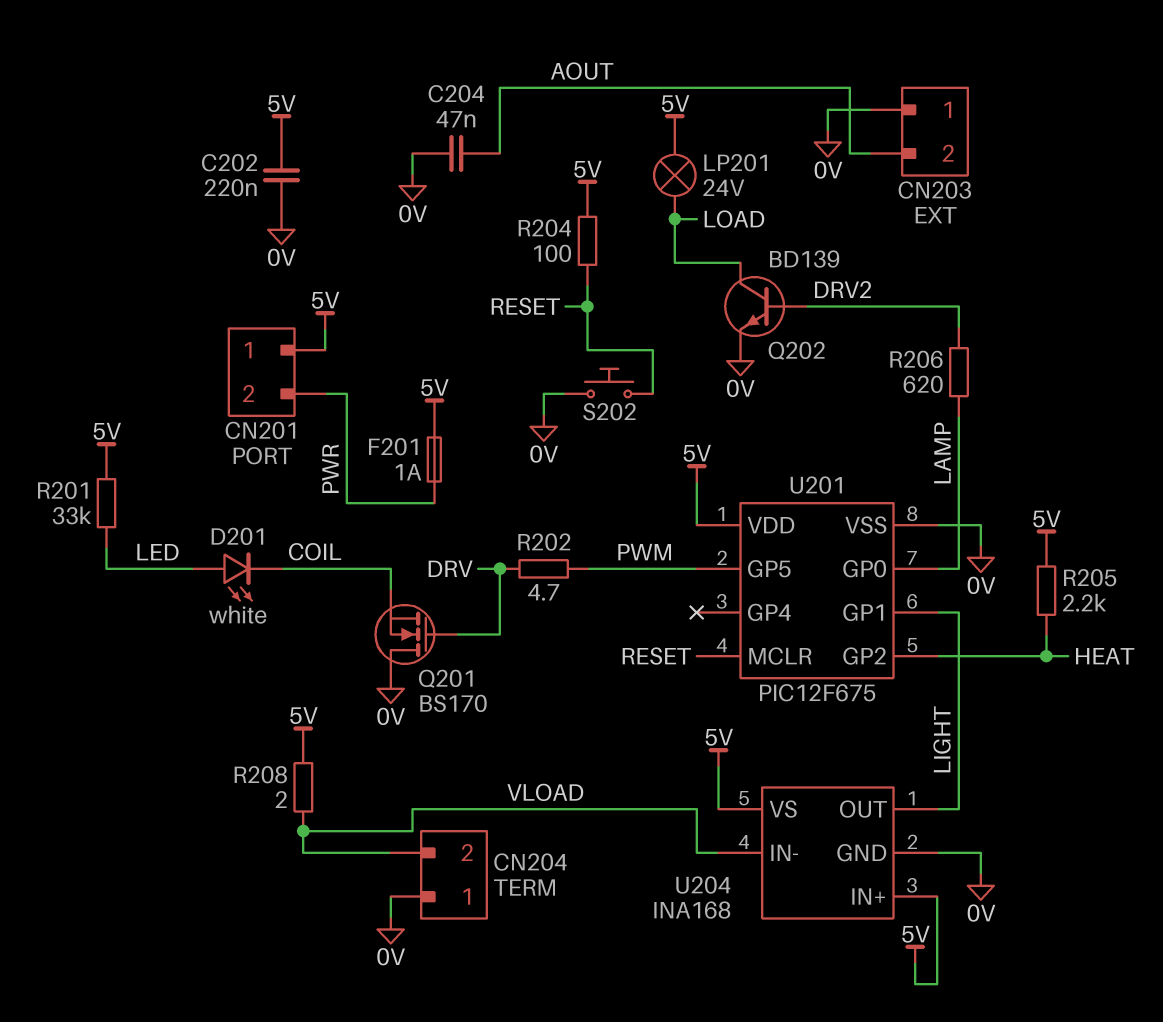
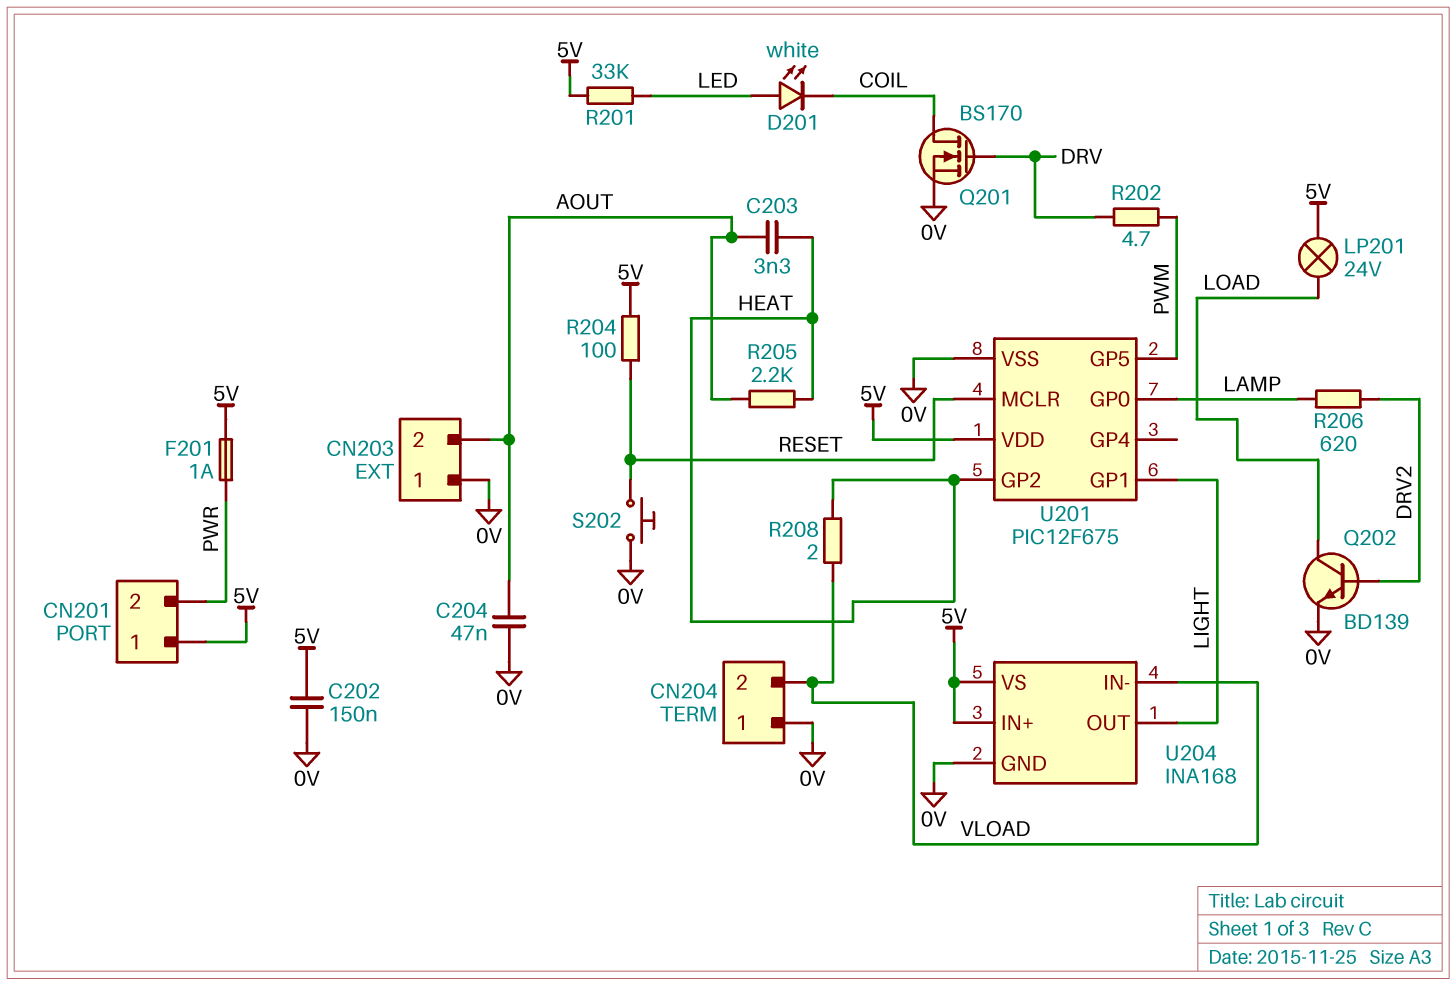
C202: 220nF (0V, 5V) -> 150nF (0V, 5V)
C203: none -> 3.3nF (AOUT, HEAT)
Q201: NMOS BS170 (G DRV, D 0V, S COIL) -> NMOS BS170 (G DRV, D COIL, S 0V)
R205: 2.2k (5V, HEAT) -> 2.2k (AOUT, HEAT)
R208: 2 (5V, VLOAD) -> 2 (HEAT, VLOAD)

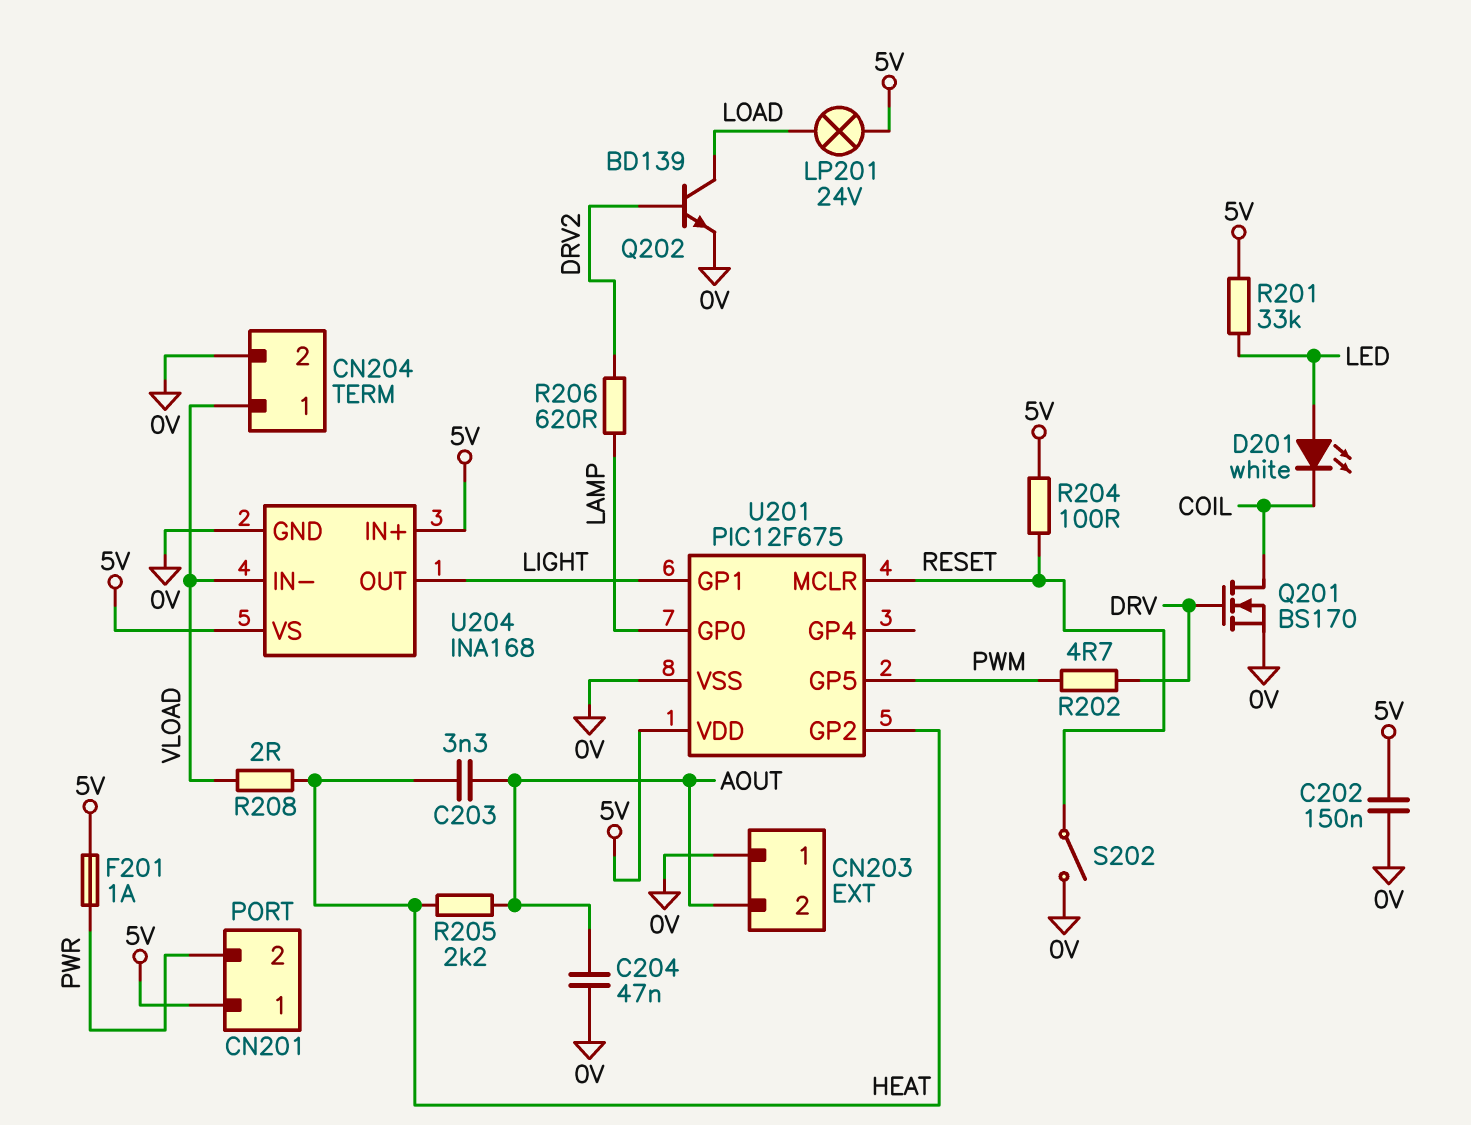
CN204 pin 1: 0V -> VLOAD
CN204 pin 2: VLOAD -> 0V
S202: button (0V, RESET) -> switch (0V, RESET)

